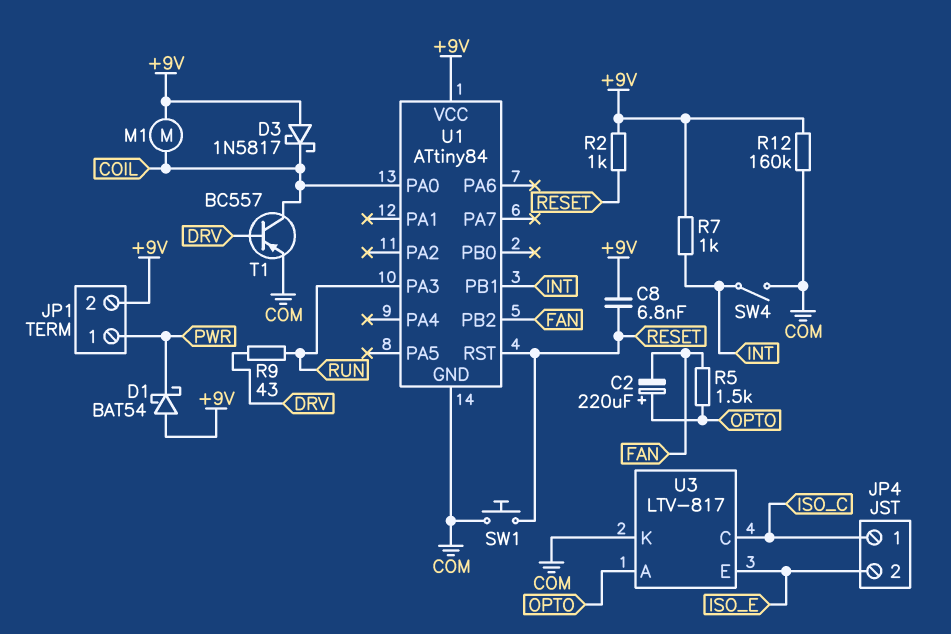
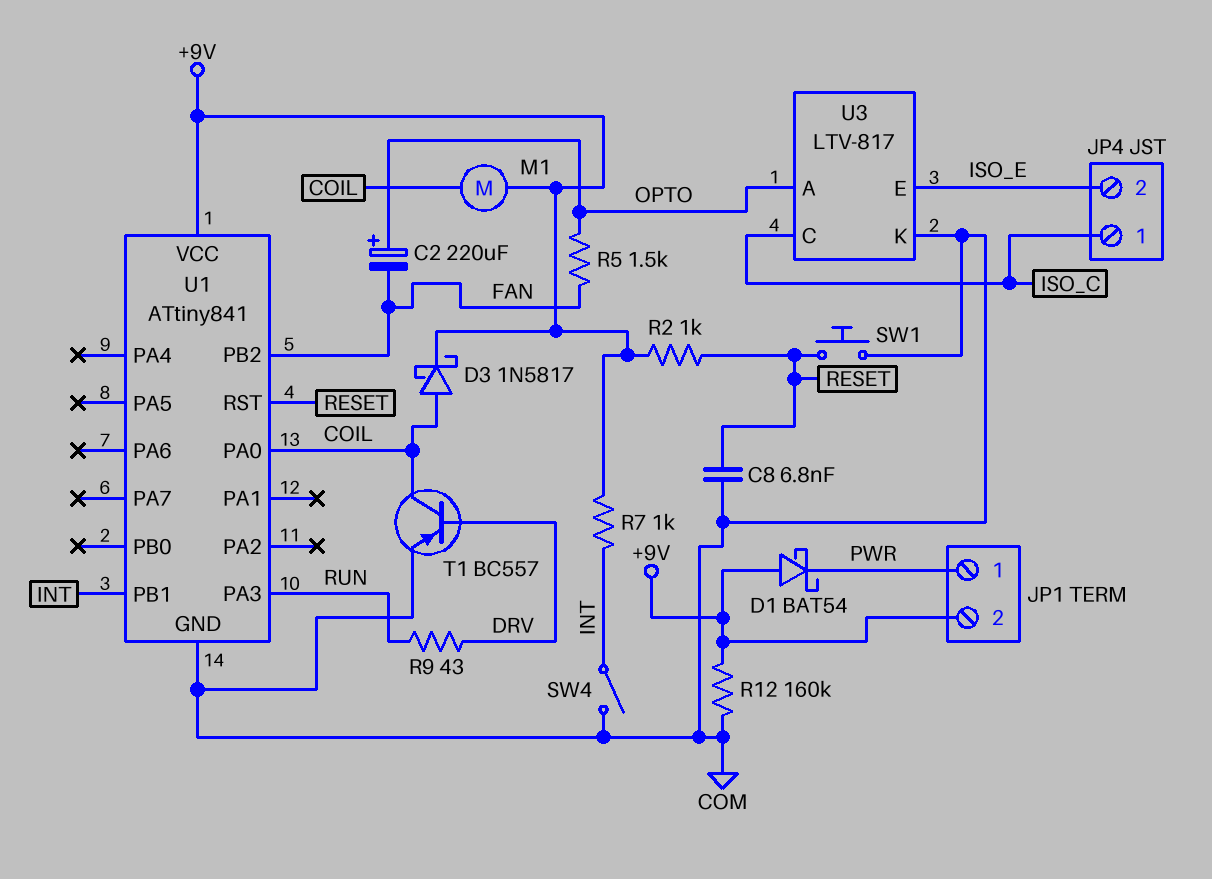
C8: 6.8nF (+9V, RESET) -> 6.8nF (COM, RESET)
D3: schottky 1N5817 (A +9V, K COIL) -> schottky 1N5817 (A COIL, K +9V)
U1: ATtiny84 -> ATtiny841

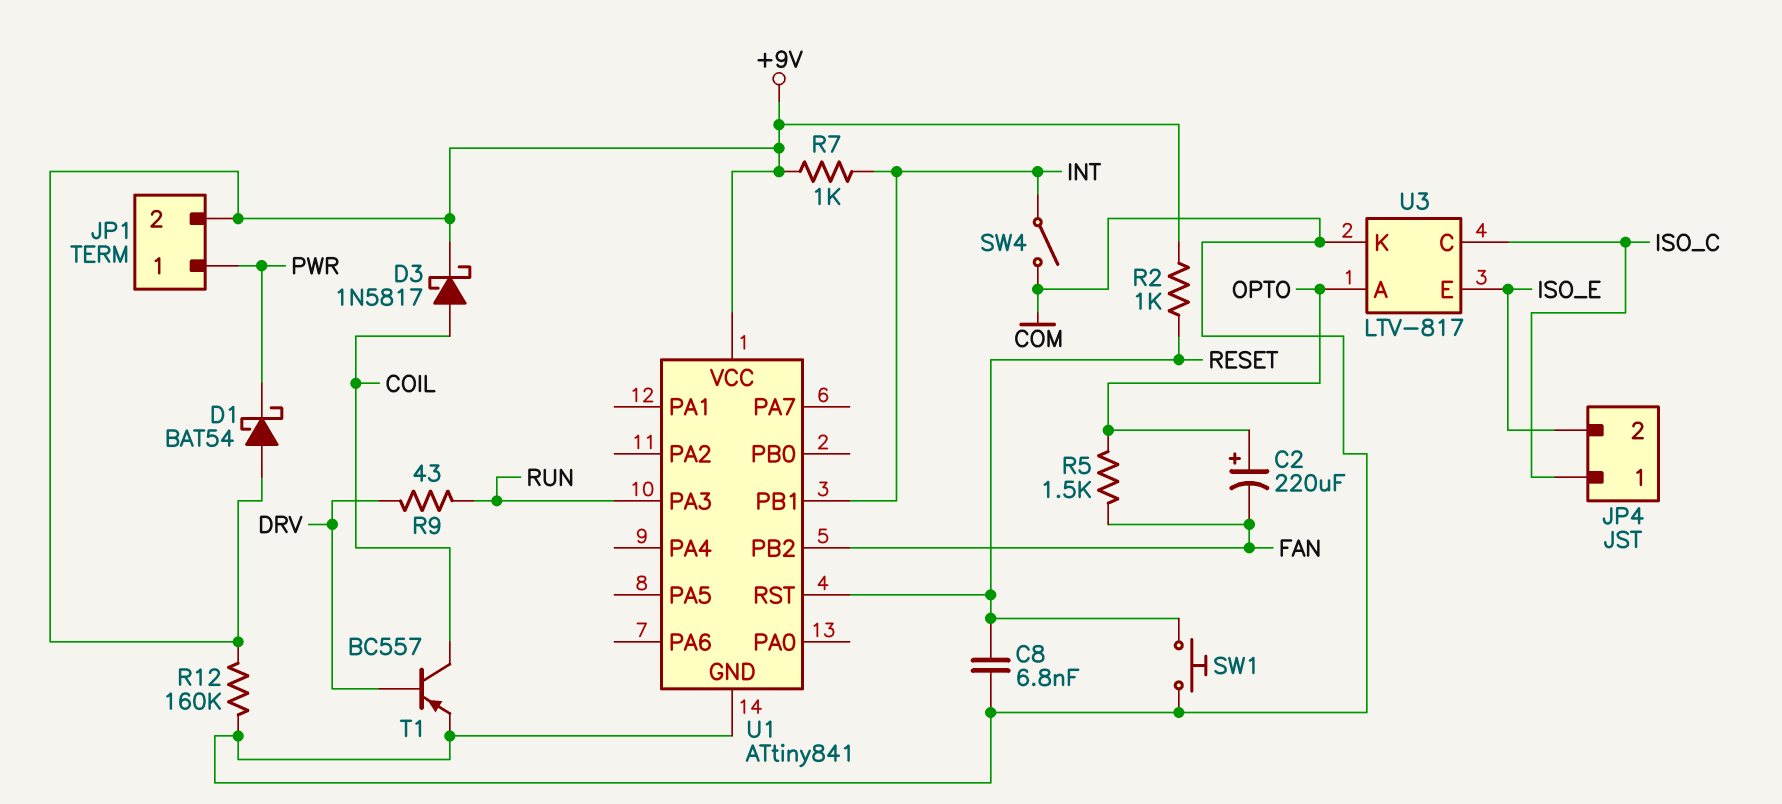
M1: motor (+9V, COIL) -> none
U1 pin PA0: COIL -> none

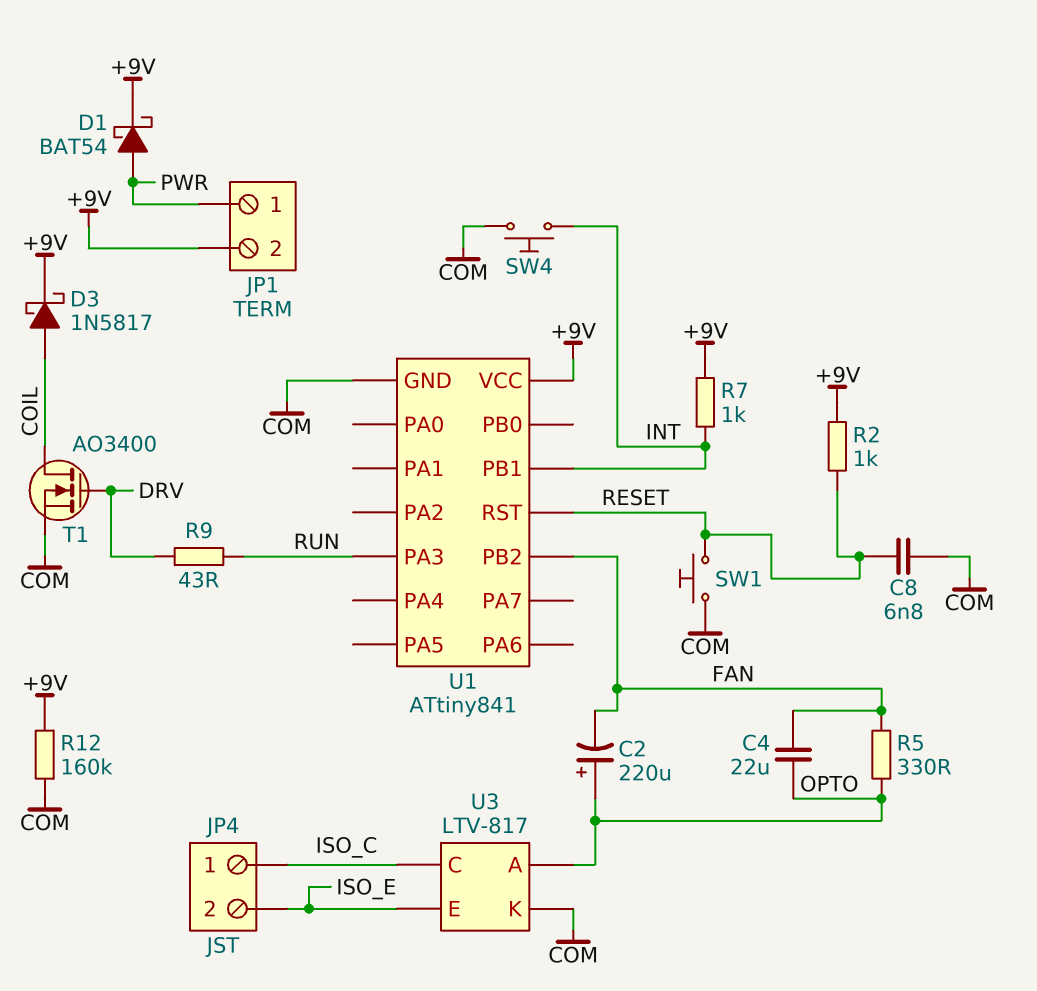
C4: none -> 22uF (FAN, OPTO)
D1: schottky BAT54 (A +9V, K PWR) -> schottky BAT54 (A PWR, K +9V)
R5: 1.5k (FAN, OPTO) -> 330 (FAN, OPTO)
SW4: switch (COM, INT) -> button (COM, INT)
T1: PNP BC557 (B DRV, C COIL, E COM) -> NMOS AO3400 (G DRV, D COIL, S COM)

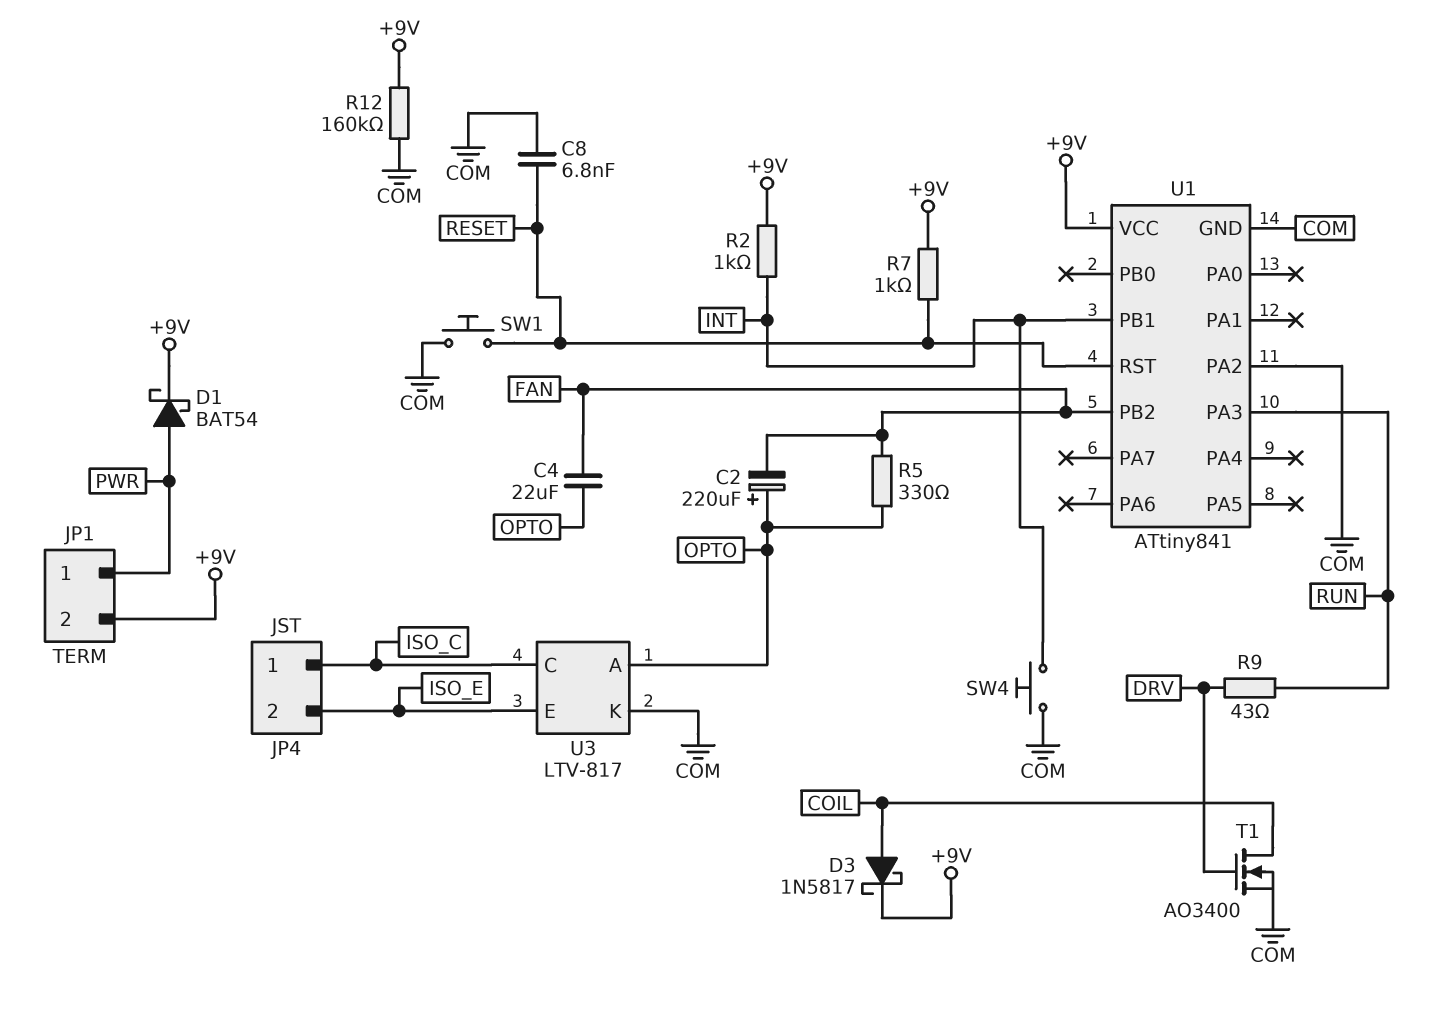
R2: 1k (+9V, RESET) -> 1k (+9V, INT)
R7: 1k (+9V, INT) -> 1k (+9V, RESET)
U1 pin PA2: none -> COM

